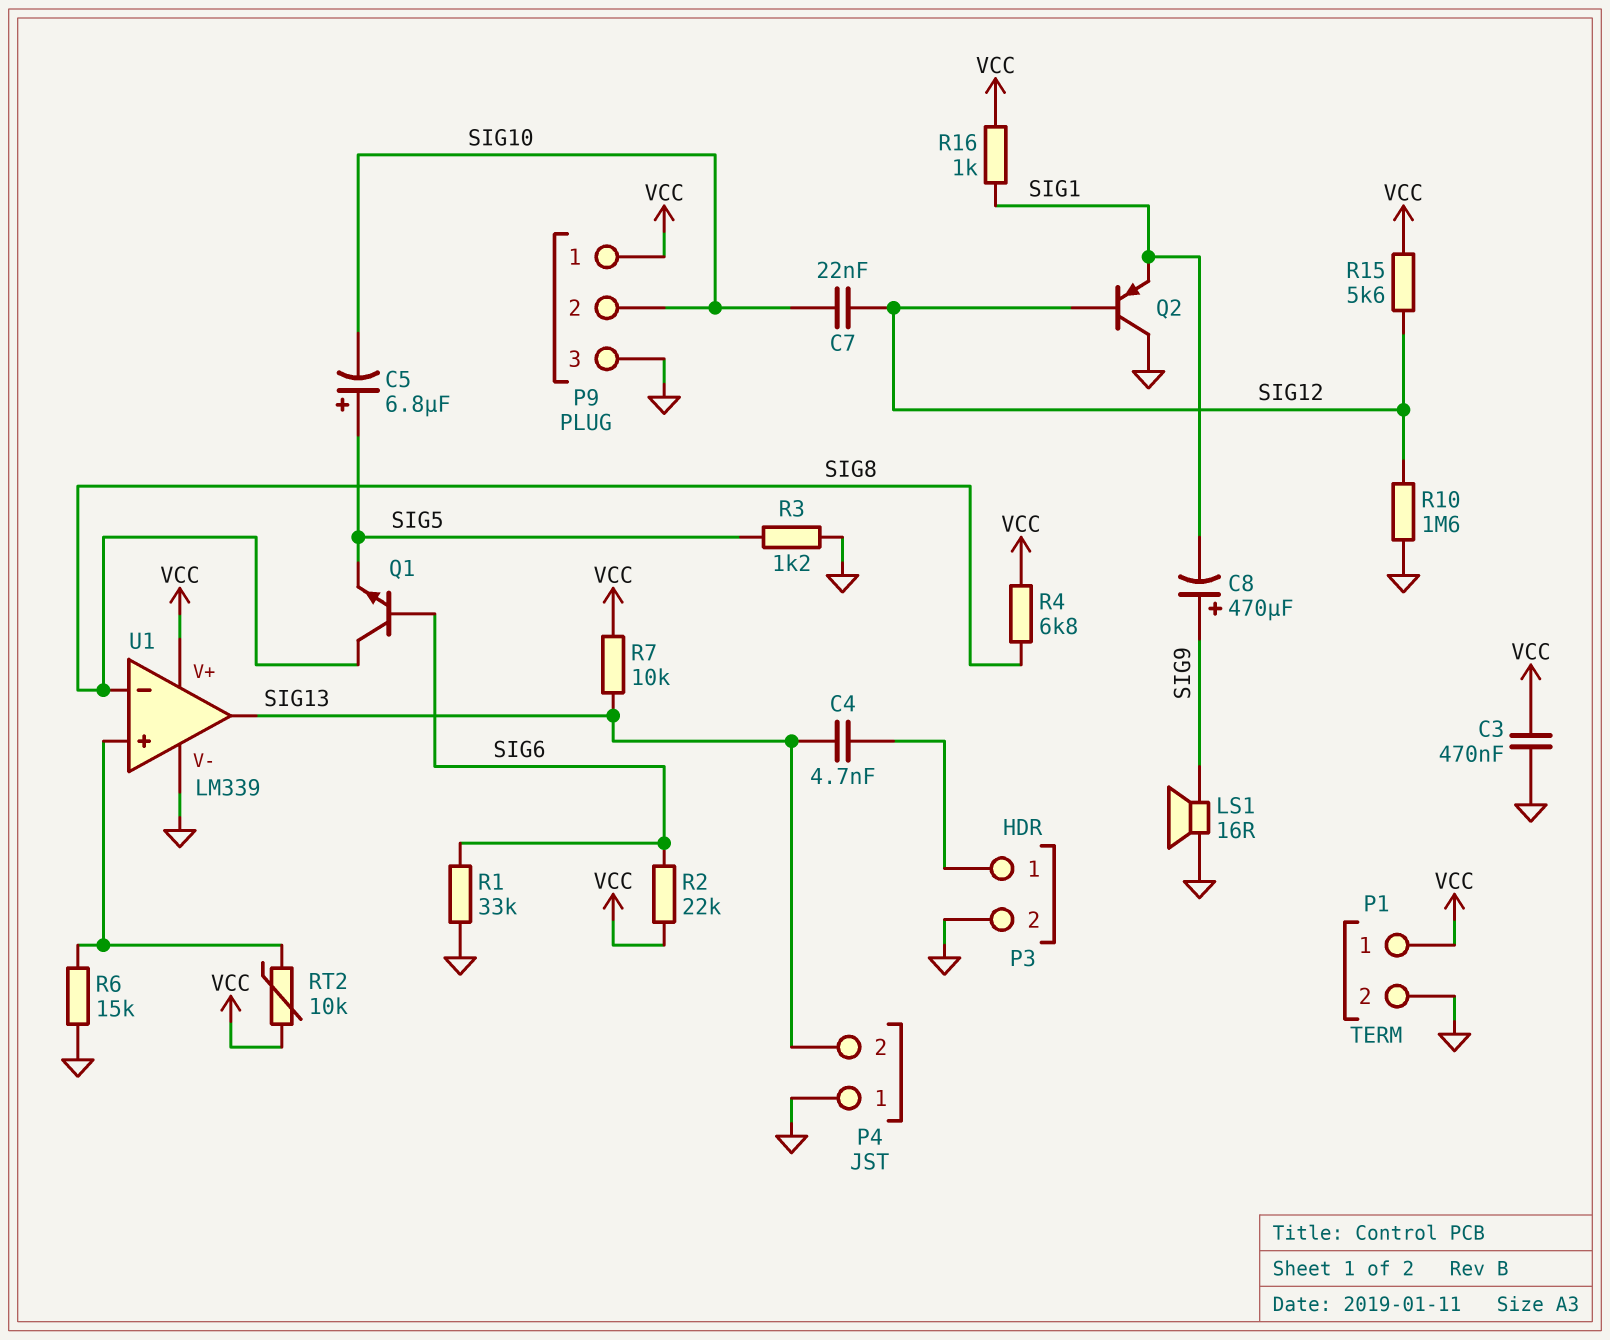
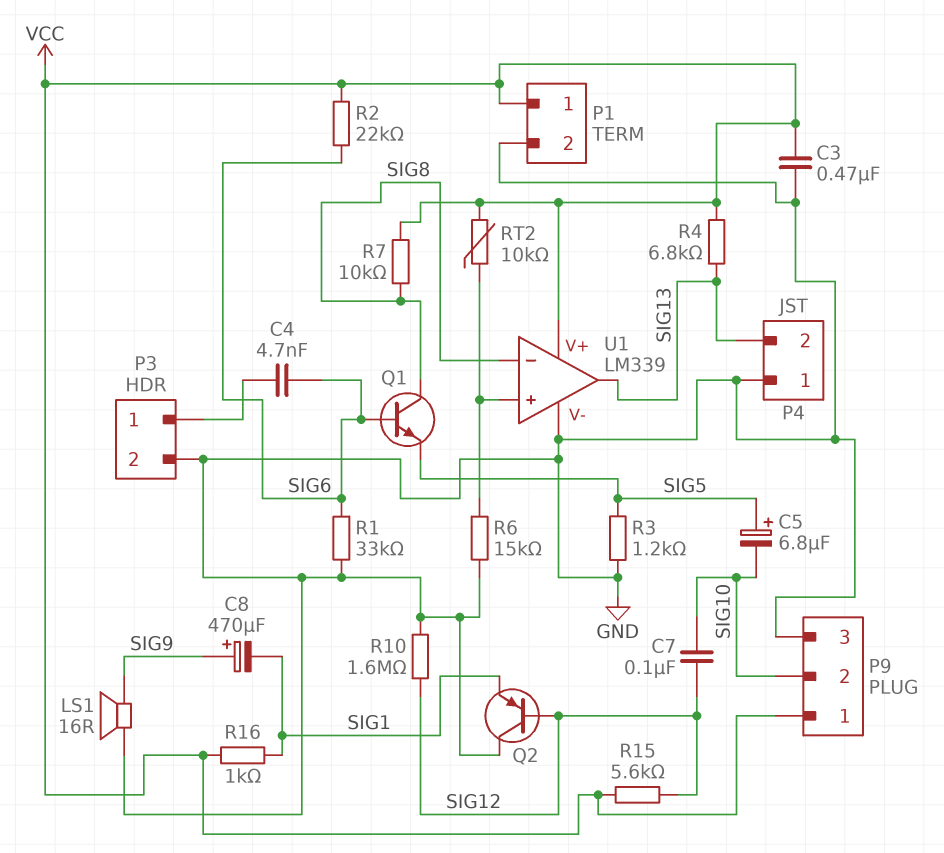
C4: 4.7nF (P3/1, SIG13) -> 4.7nF (P3/1, SIG6)
C7: 22nF (SIG10, SIG12) -> 100nF (SIG10, SIG12)
R4: 6.8k (SIG8, VCC) -> 6.8k (SIG13, VCC)
R7: 10k (SIG13, VCC) -> 10k (SIG8, VCC)

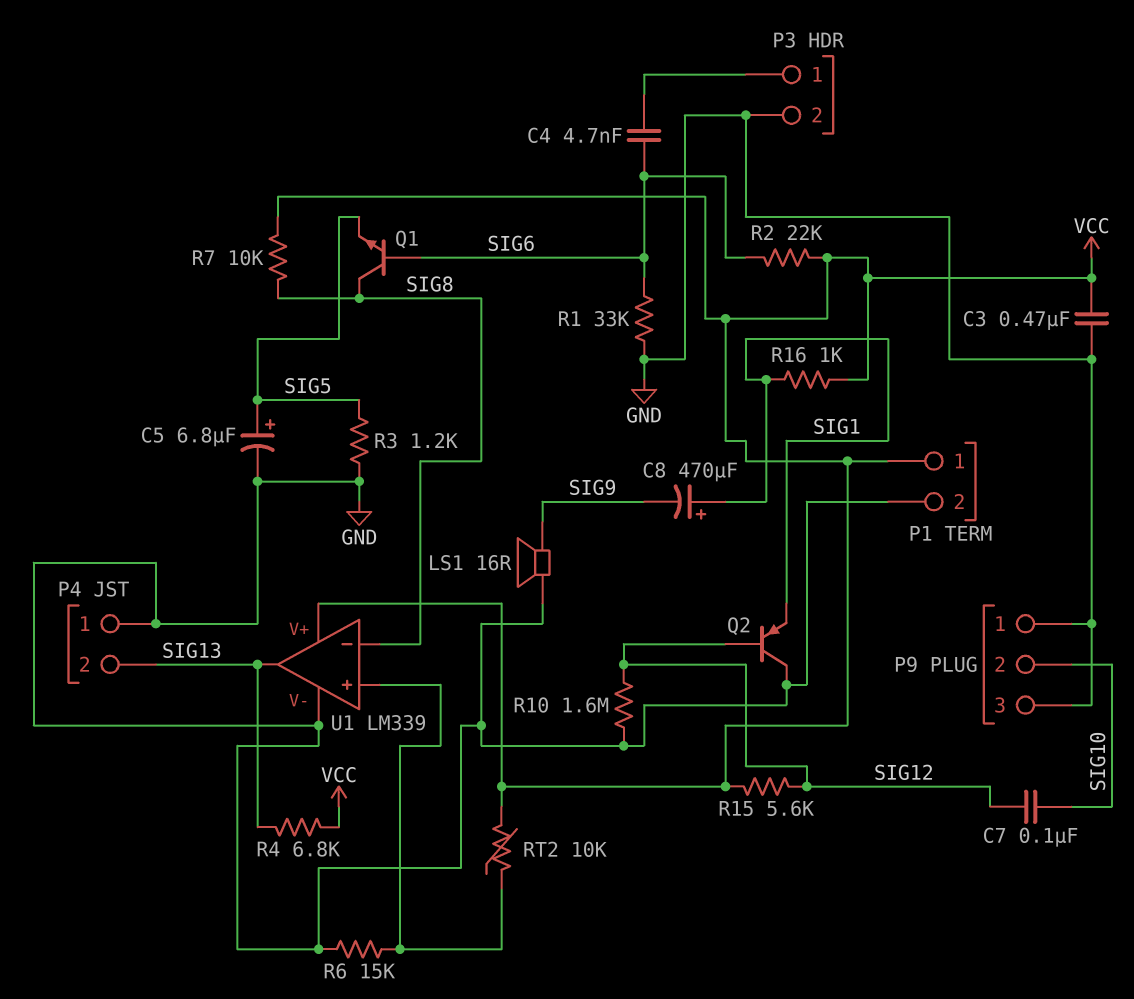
C5: 6.8uF (plus SIG5, minus SIG10) -> 6.8uF (plus SIG5, minus GND)
C8: 470uF (plus SIG9, minus SIG1) -> 470uF (plus SIG1, minus SIG9)
P9 pin 1: VCC -> GND

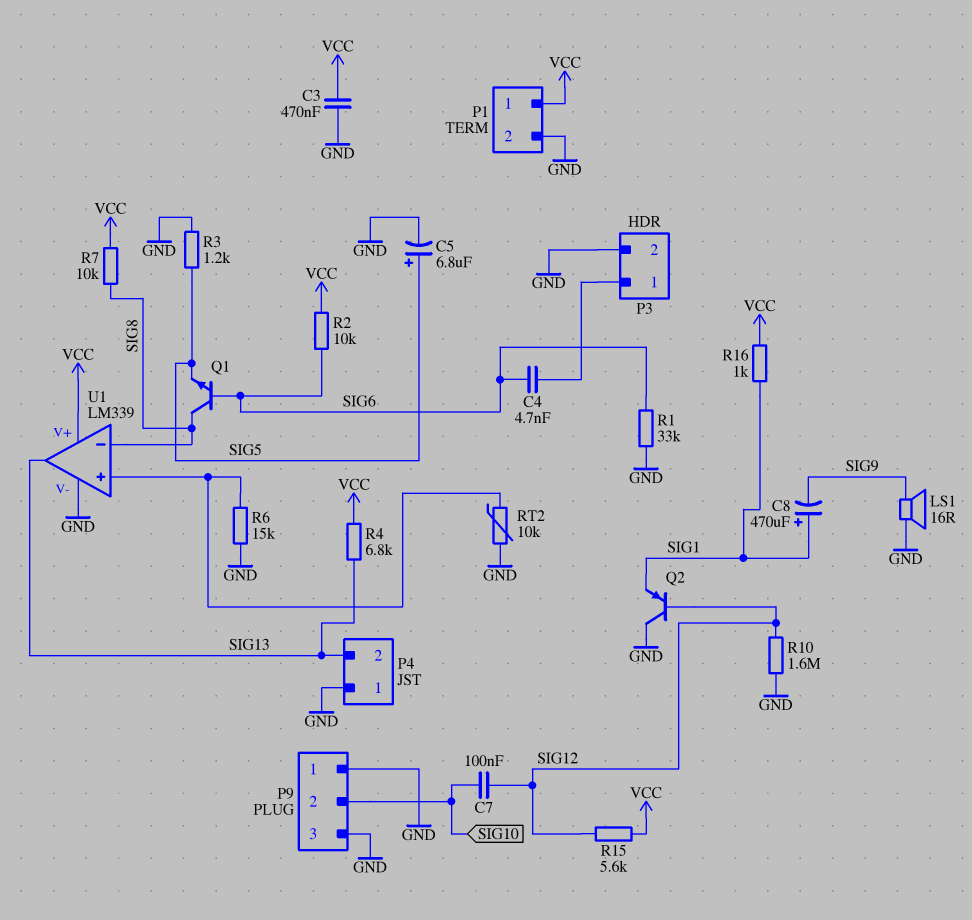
R2: 22k (SIG6, VCC) -> 10k (SIG6, VCC)
RT2: 10k (U1/in+, VCC) -> 10k (GND, U1/in+)

